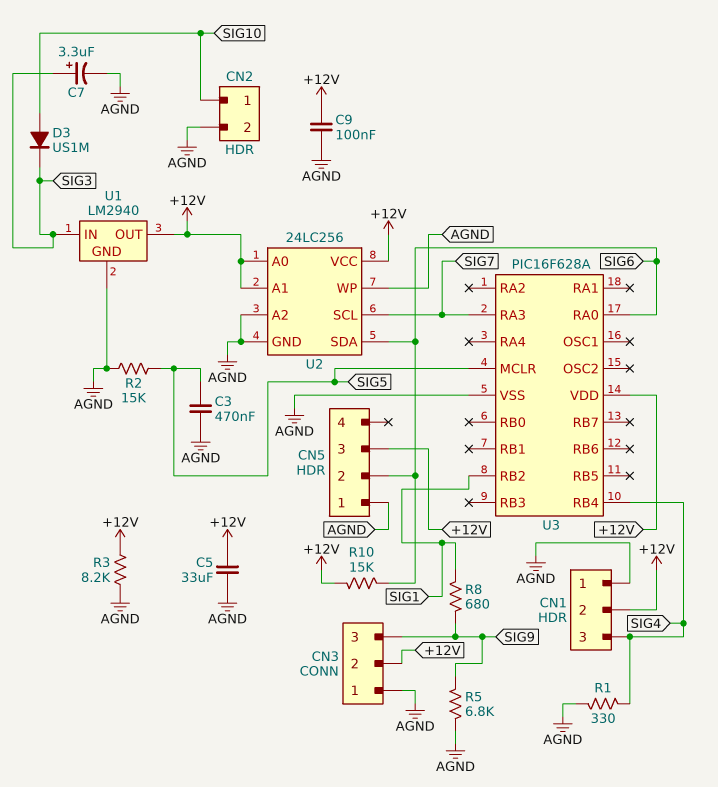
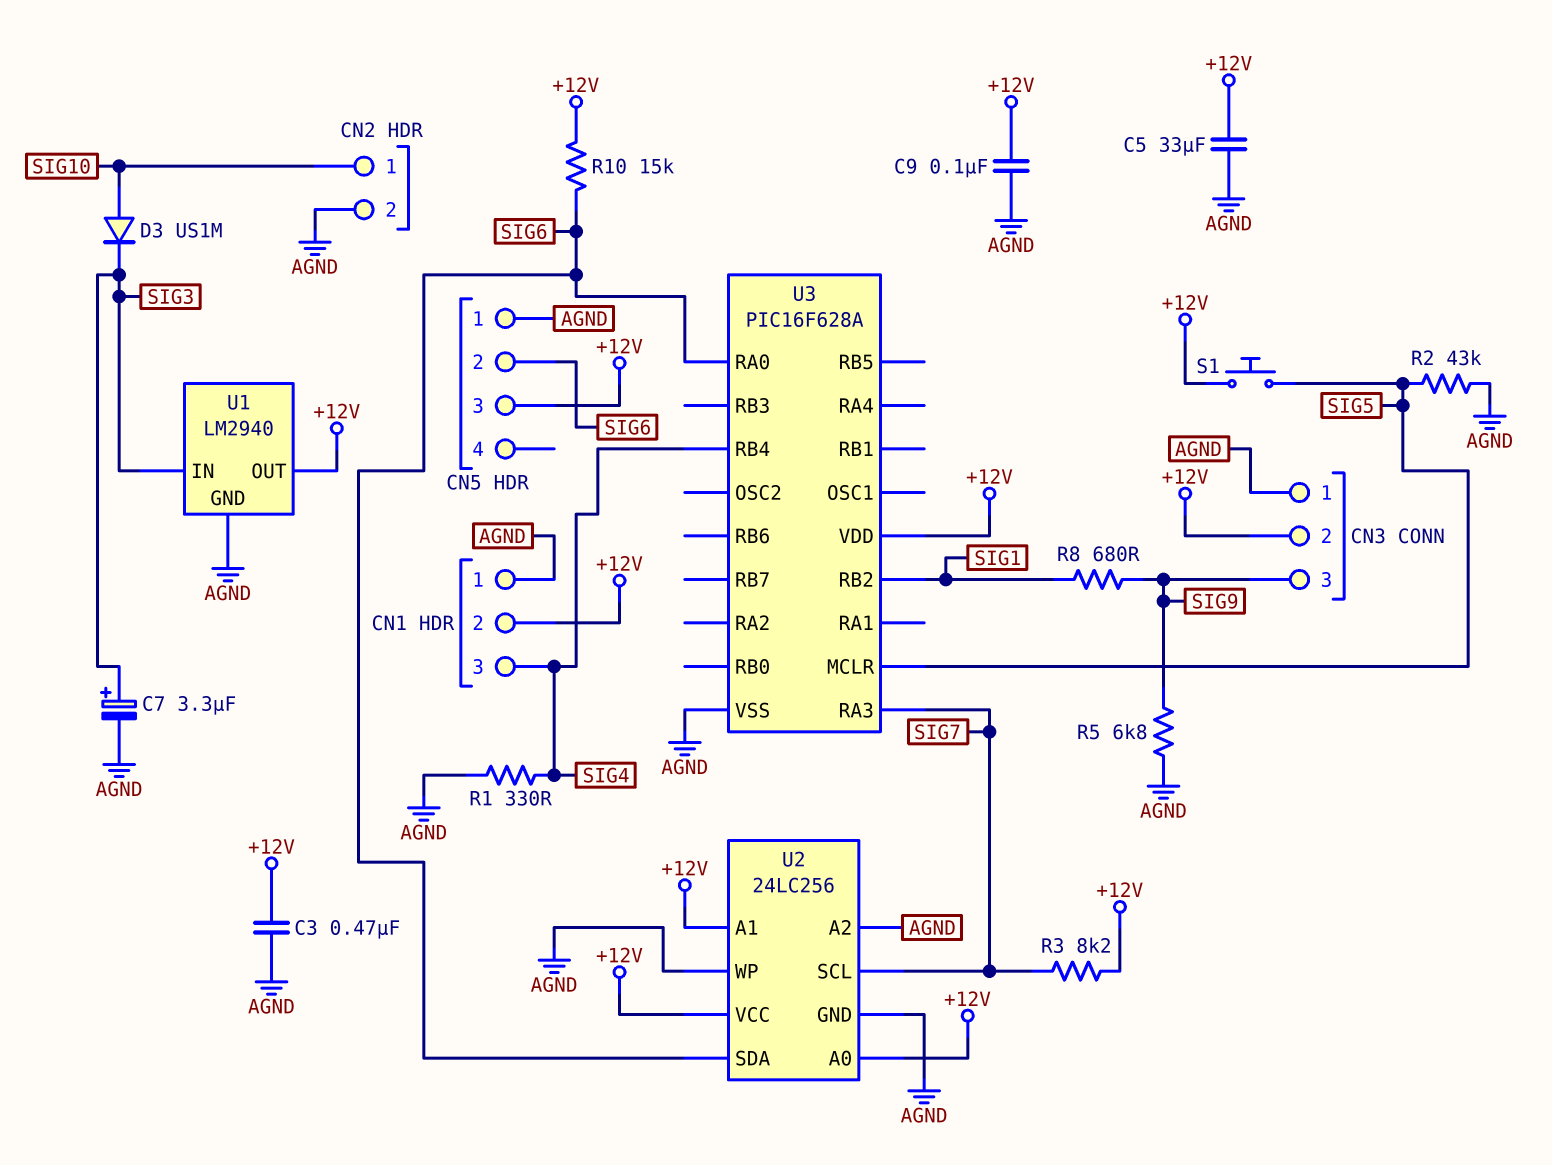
C3: 470nF (AGND, SIG5) -> 470nF (+12V, AGND)
R2: 15k (AGND, SIG5) -> 43k (AGND, SIG5)
R3: 8.2k (+12V, AGND) -> 8.2k (+12V, SIG7)
S1: none -> button (+12V, SIG5)

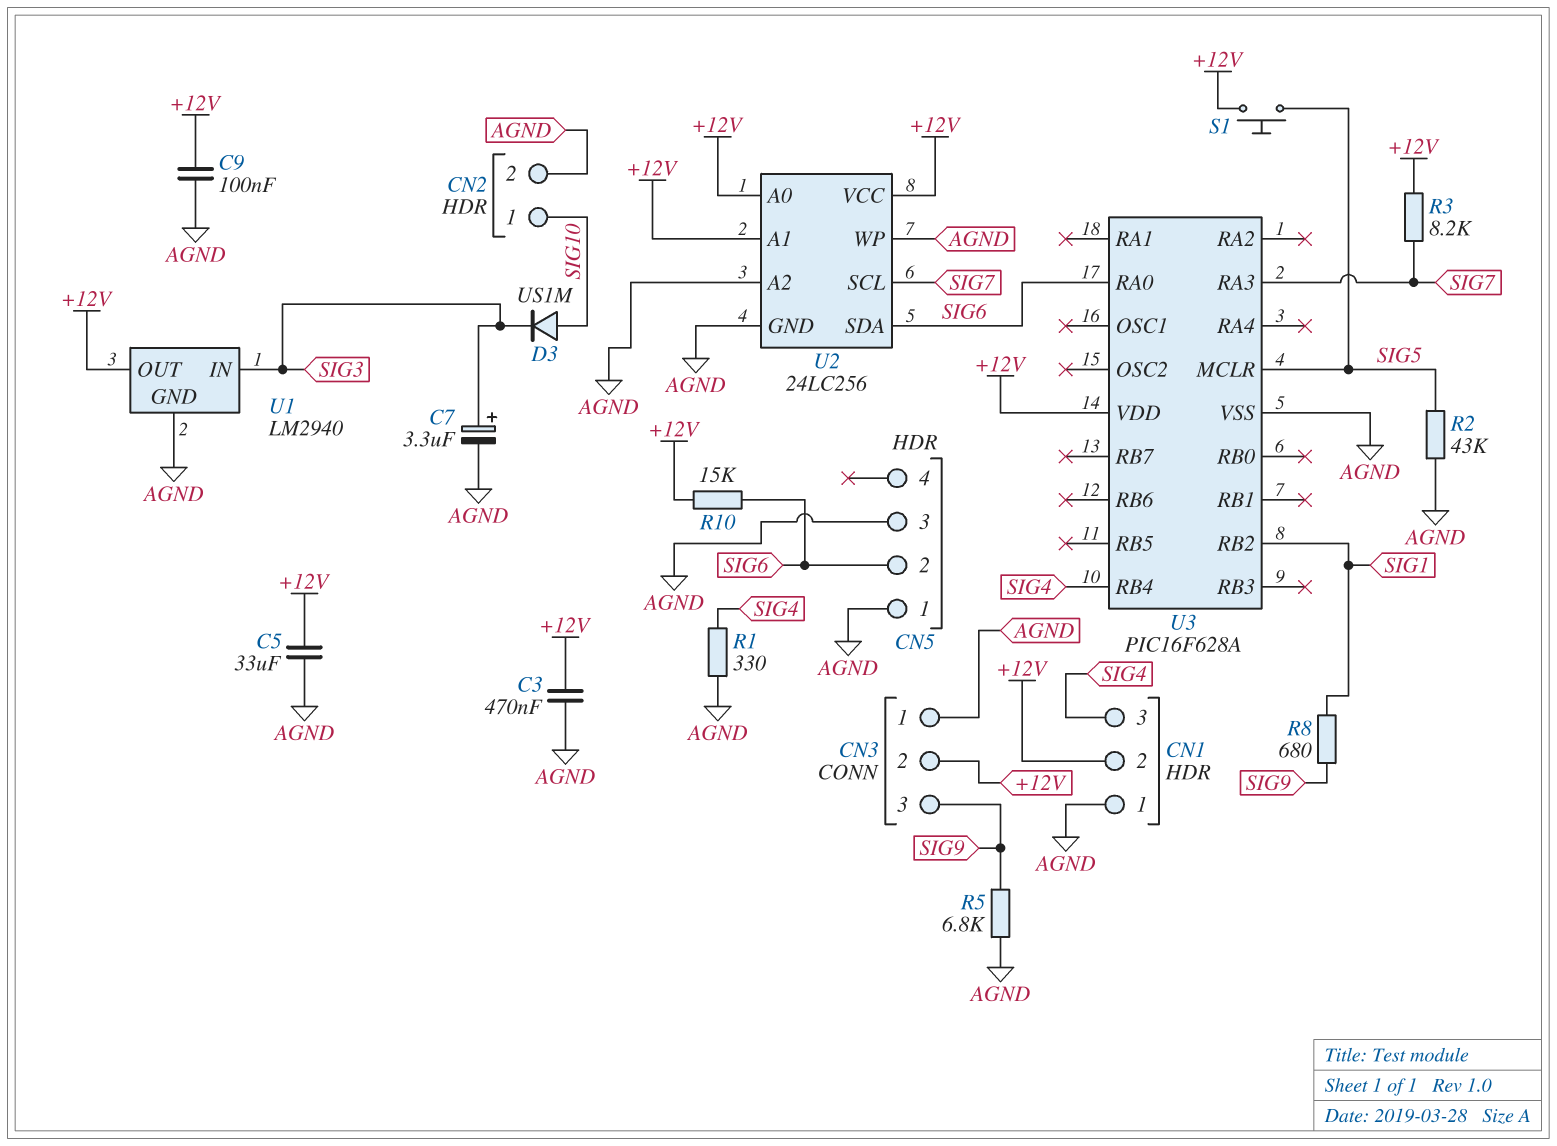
CN5 pin 3: +12V -> AGND

